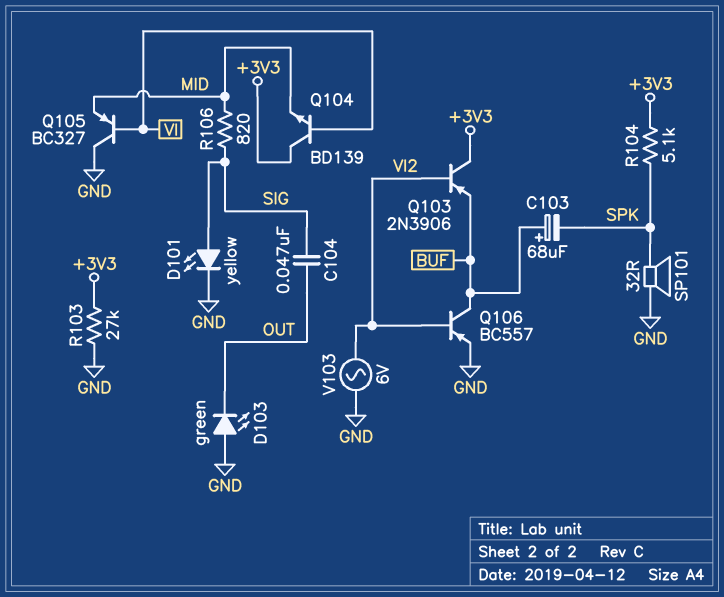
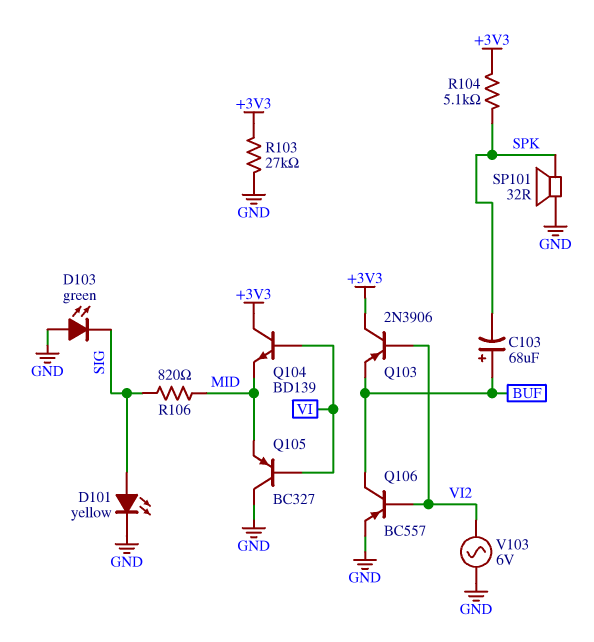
C104: 47nF (OUT, SIG) -> none
D103: LED green (A GND, K OUT) -> LED green (A GND, K SIG)

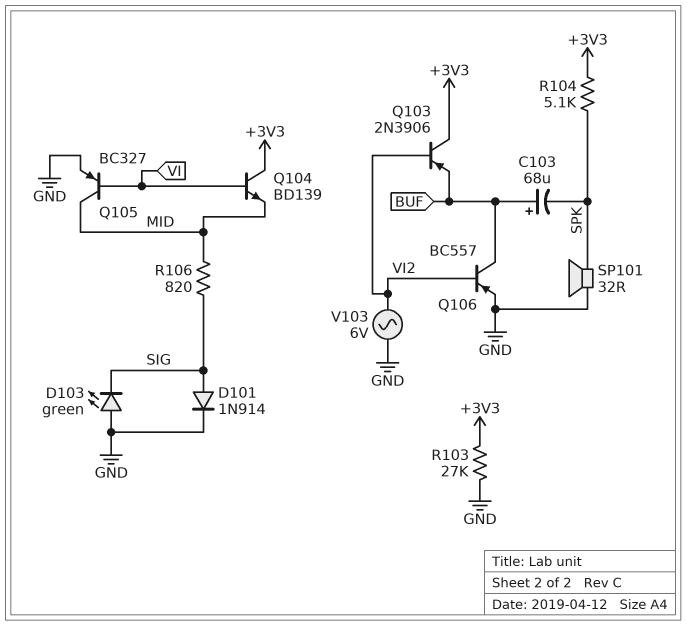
D101: LED yellow (A SIG, K GND) -> diode 1N914 (A SIG, K GND)
Q105: PNP BC327 (B VI, C GND, E MID) -> PNP BC327 (B VI, C MID, E GND)

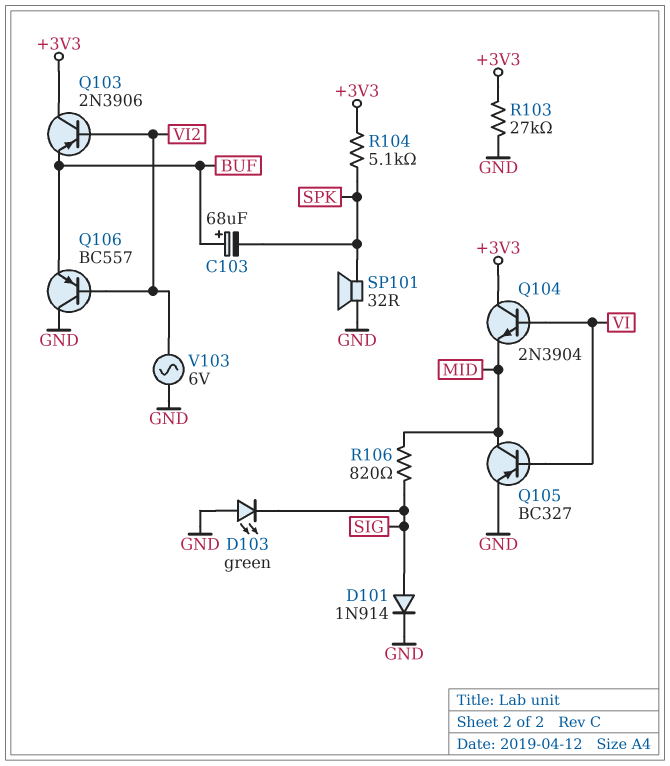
Q104: NPN BD139 (B VI, C +3V3, E MID) -> NPN 2N3904 (B VI, C +3V3, E MID)
Q106: PNP BC557 (B VI2, C BUF, E GND) -> PNP BC557 (B VI2, C GND, E BUF)

